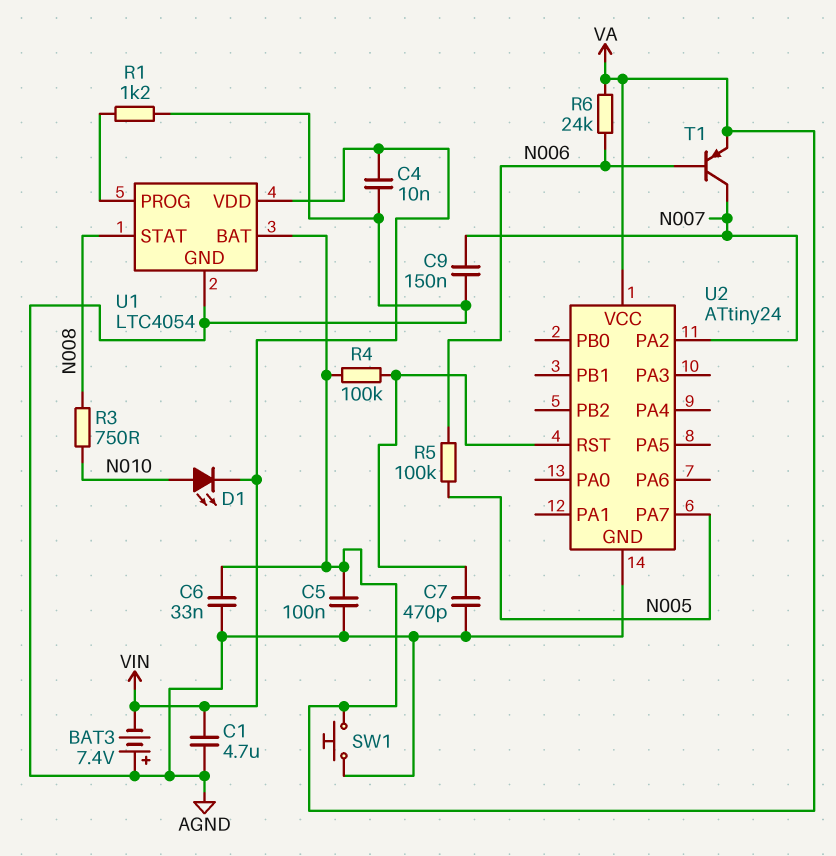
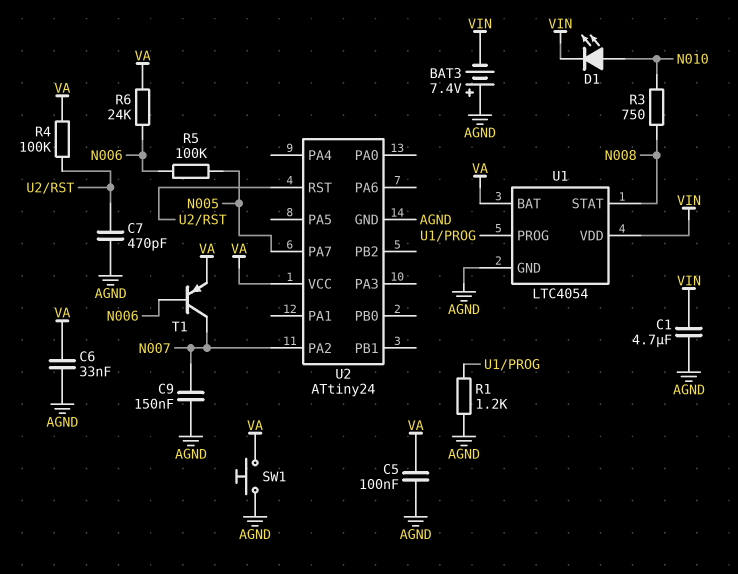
C4: 10nF (AGND, VIN) -> none

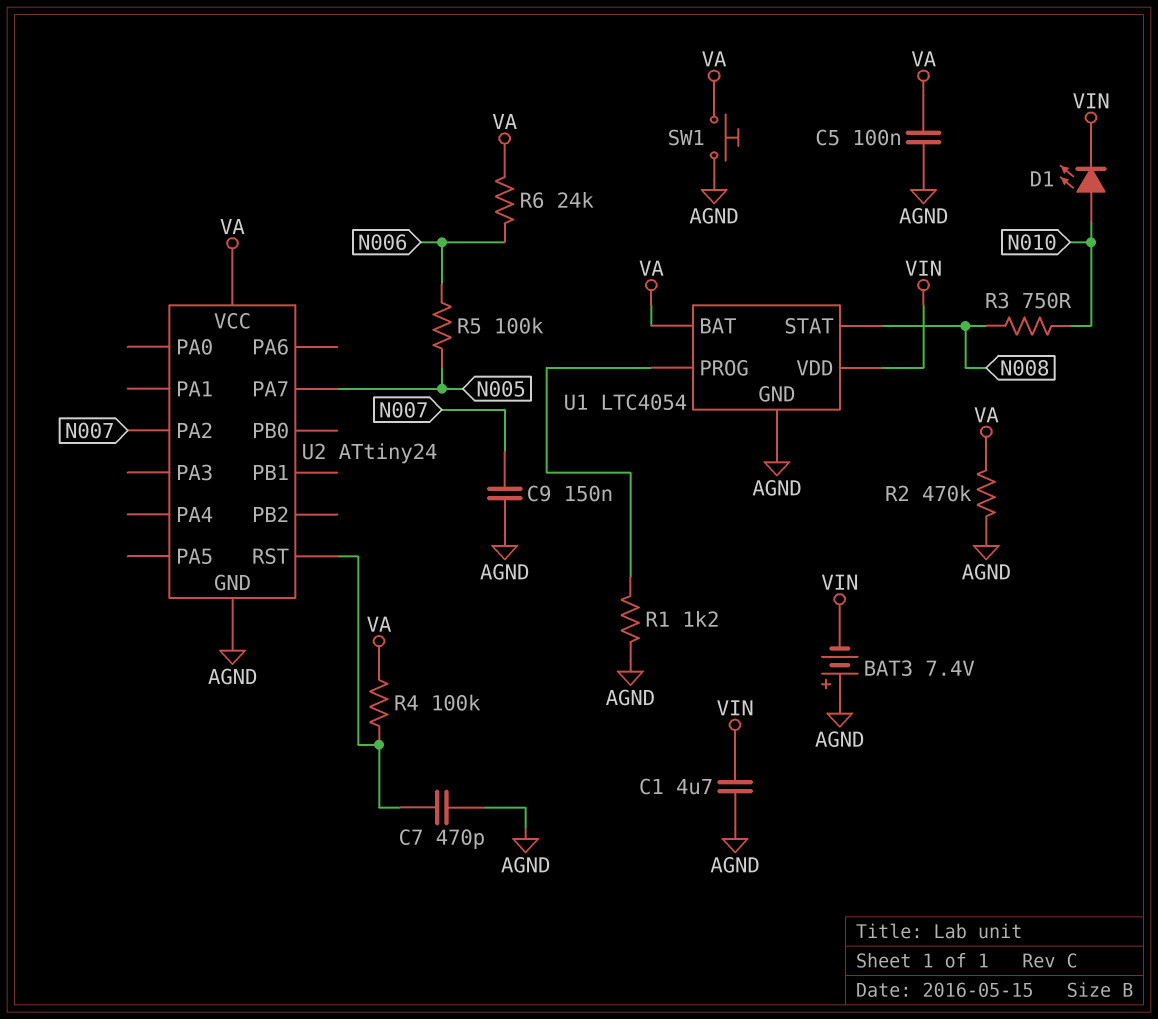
C6: 33nF (AGND, VA) -> none
R2: none -> 470k (AGND, VA)
T1: PNP (B N006, C N007, E VA) -> none

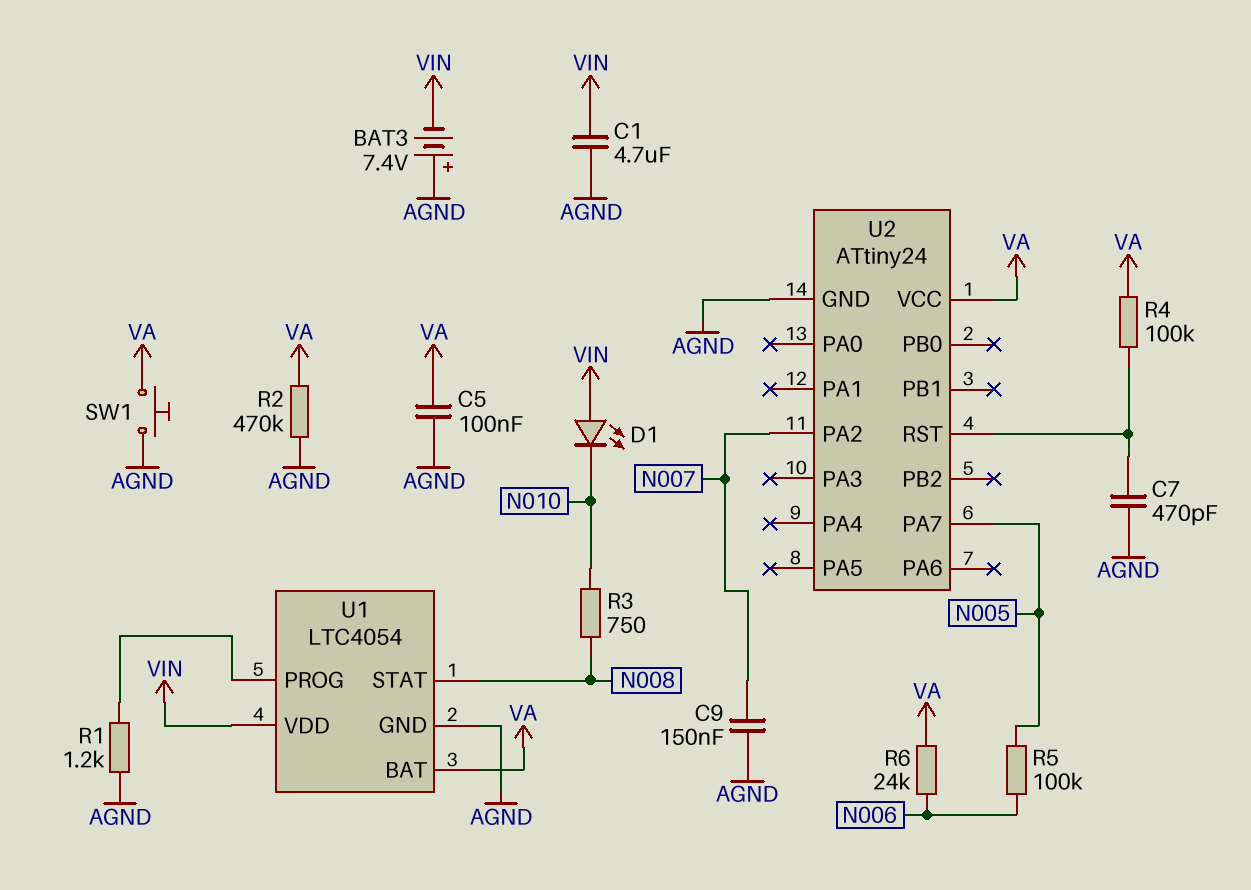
D1: LED (A N010, K VIN) -> LED (A VIN, K N010)

